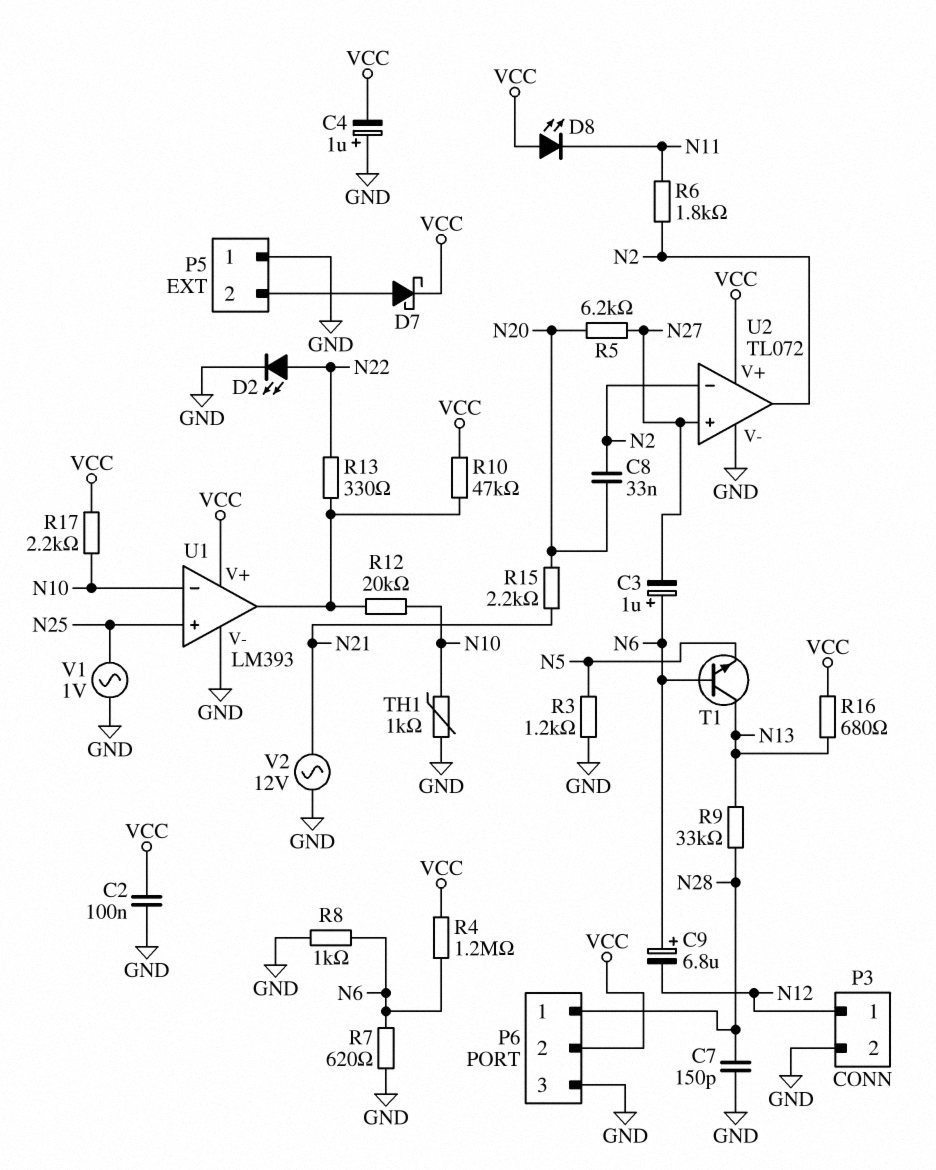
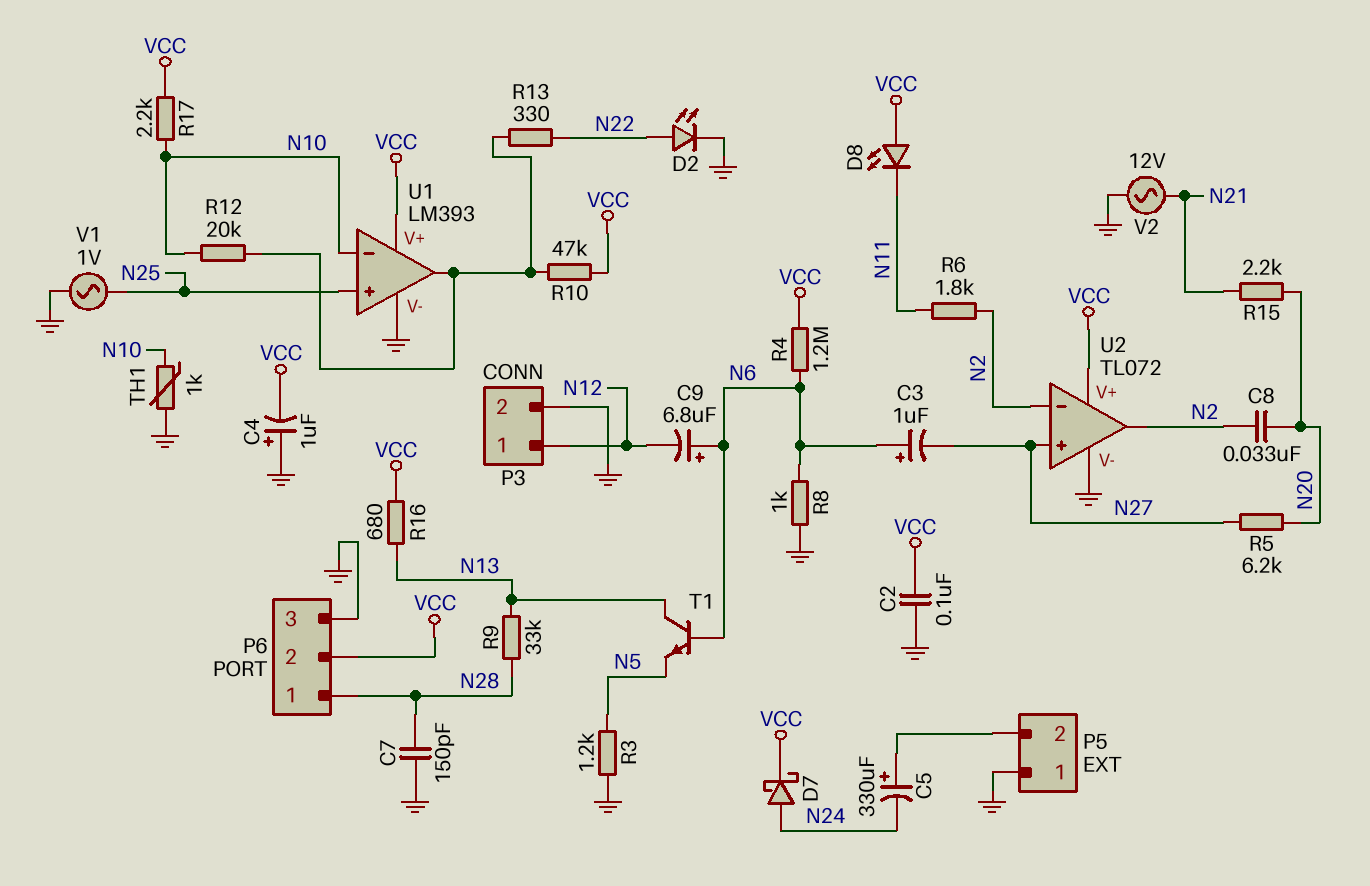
C5: none -> 330uF (plus P5/2, minus N24)
D7: schottky (A P5/2, K VCC) -> schottky (A N24, K VCC)
R7: 620 (GND, N6) -> none

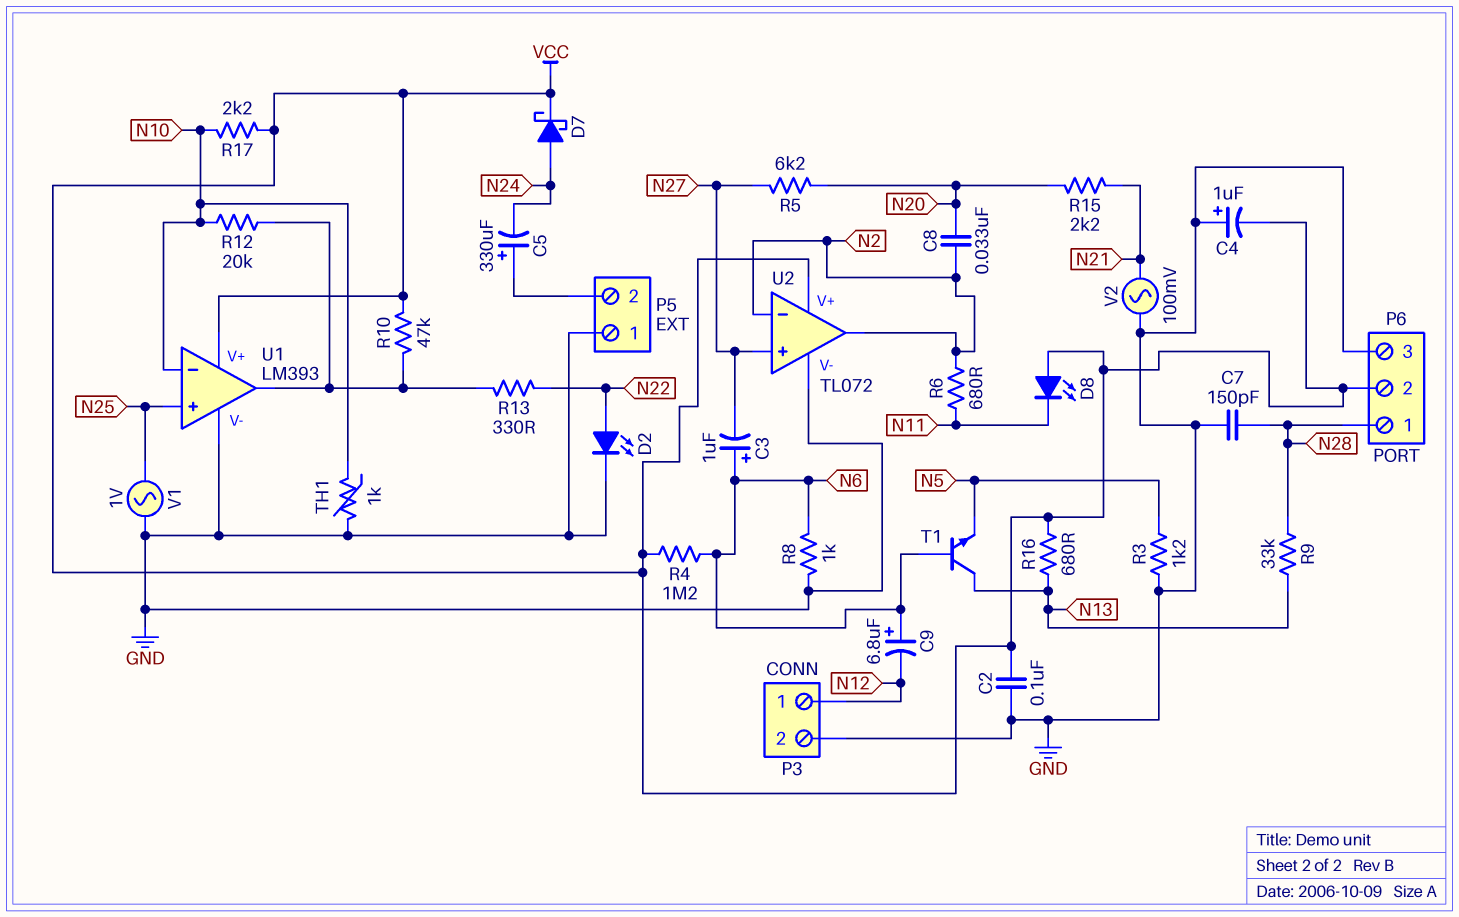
R6: 1.8k (N2, N11) -> 680 (N2, N11)
V2: AC 12V (GND, N21) -> AC 100mV (GND, N21)

